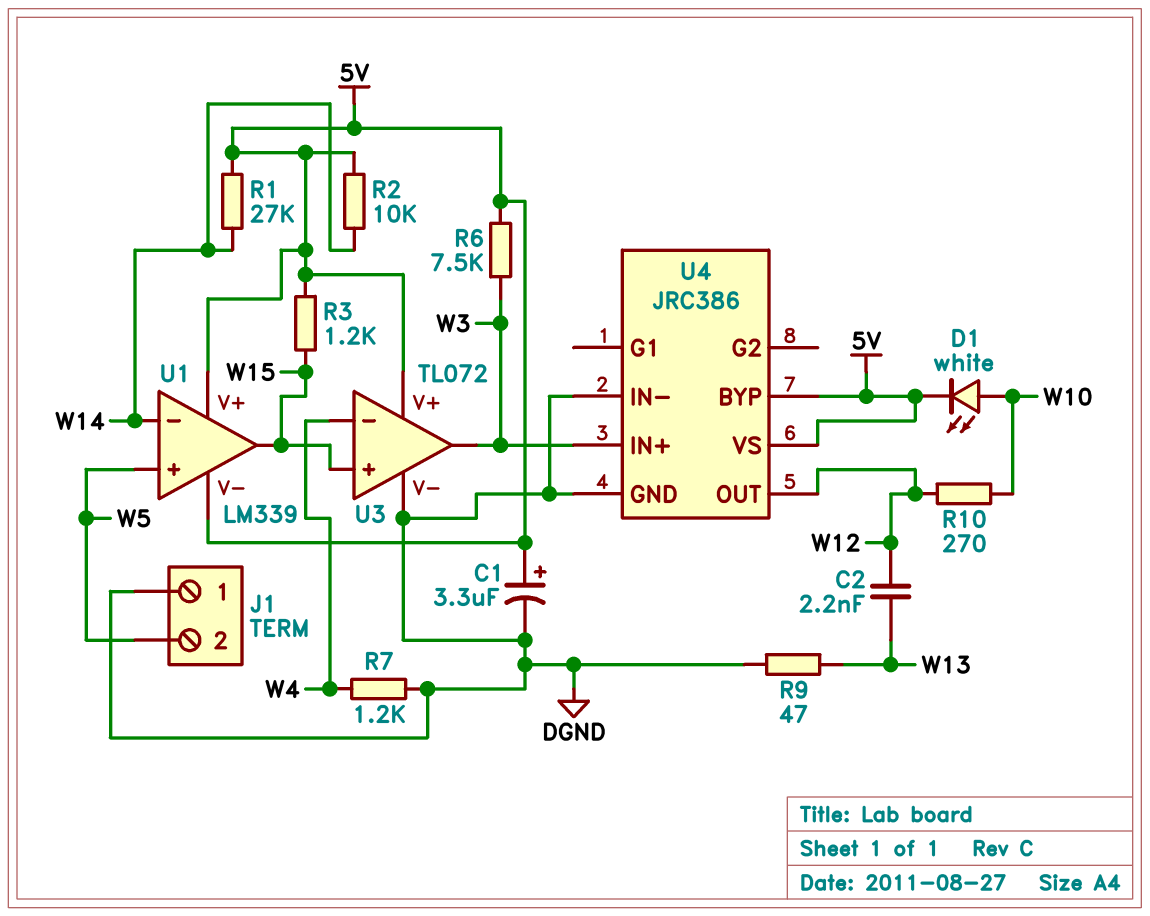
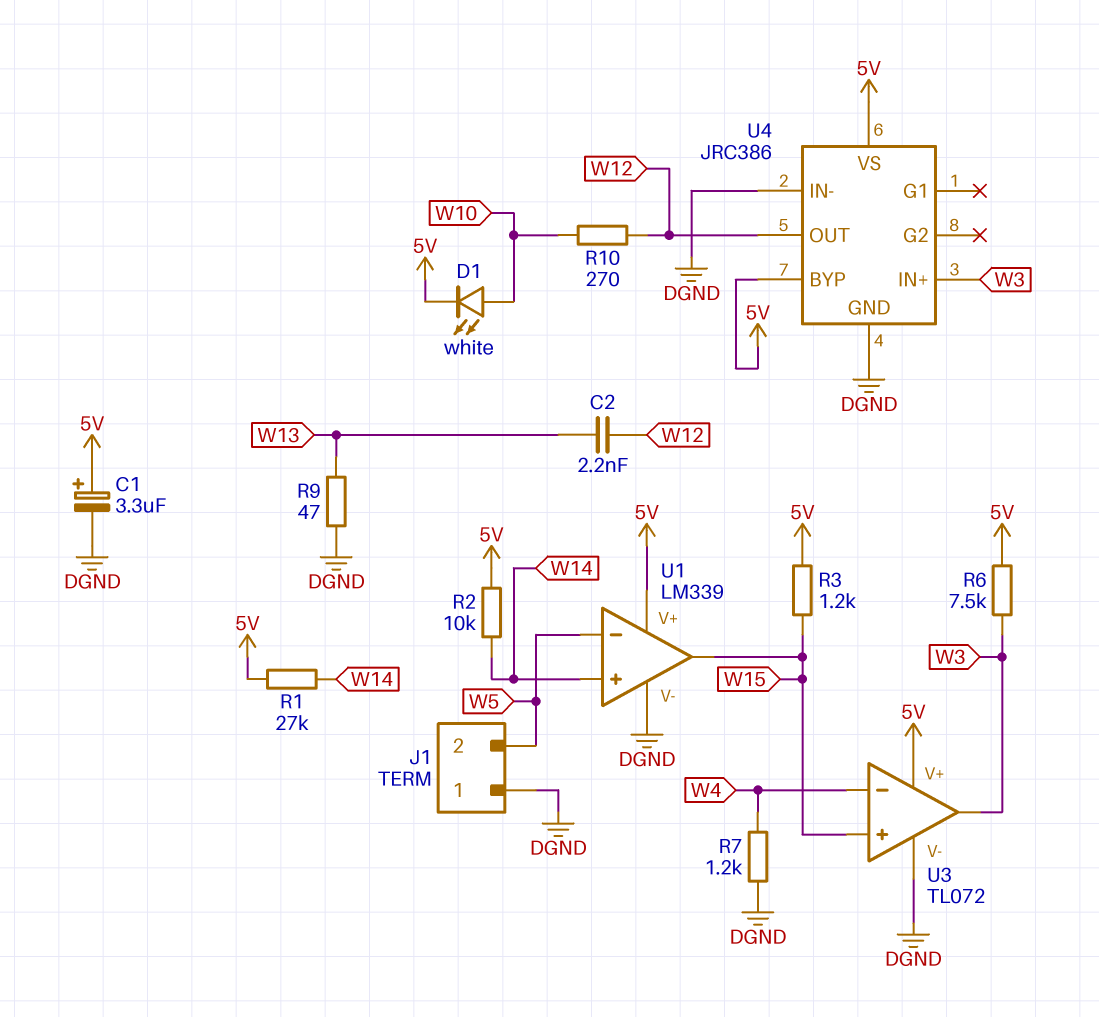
U1 pin V-: 5V -> DGND
U1 pin in+: W5 -> W14
U1 pin in-: W14 -> W5

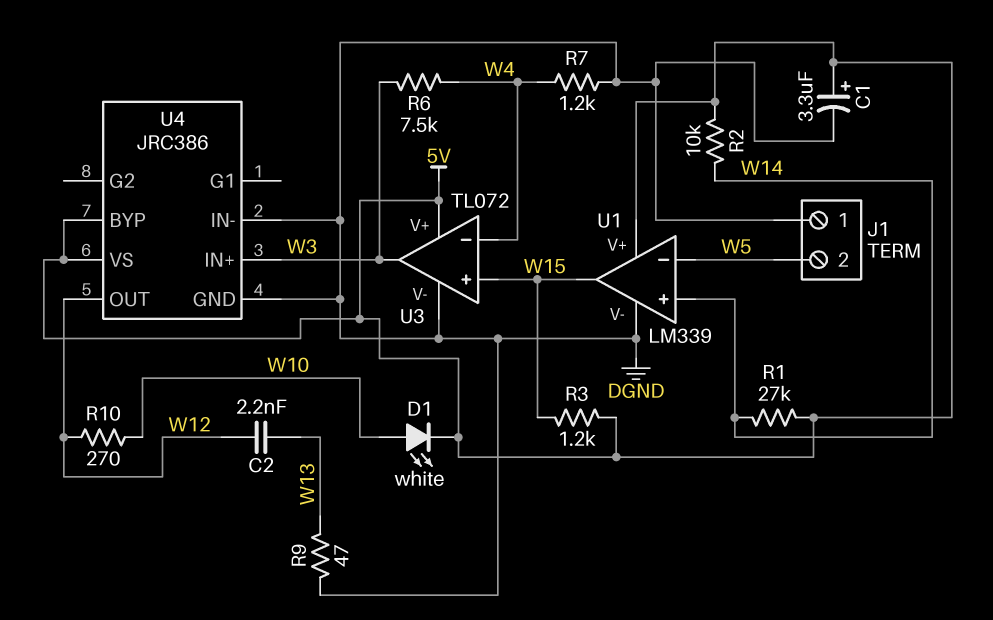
R6: 7.5k (5V, W3) -> 7.5k (W3, W4)

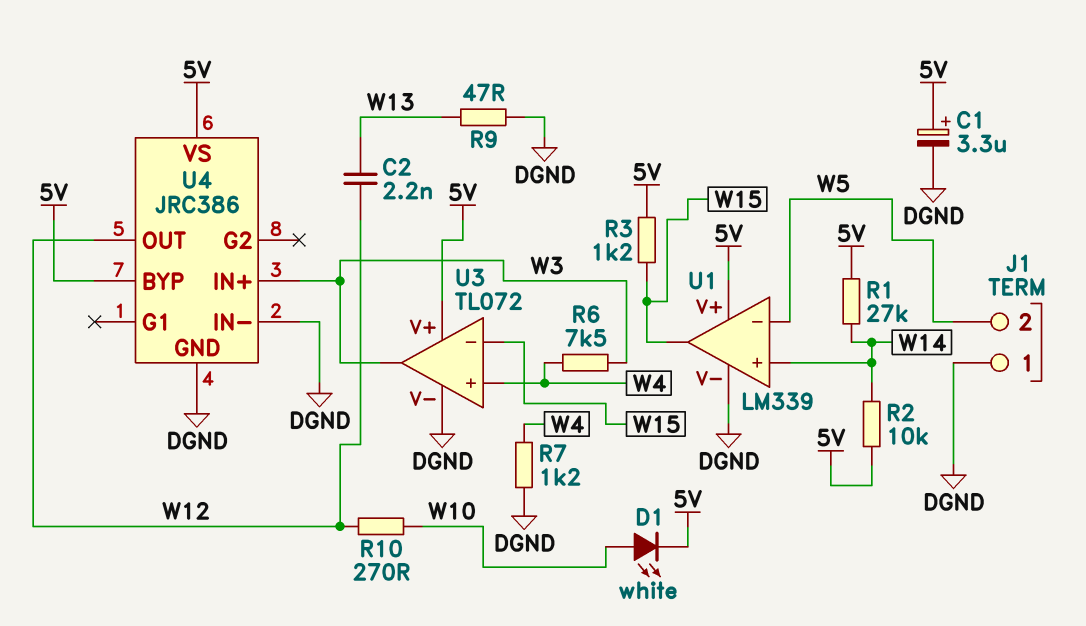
U3 pin in+: W15 -> W4
U3 pin in-: W4 -> W15

